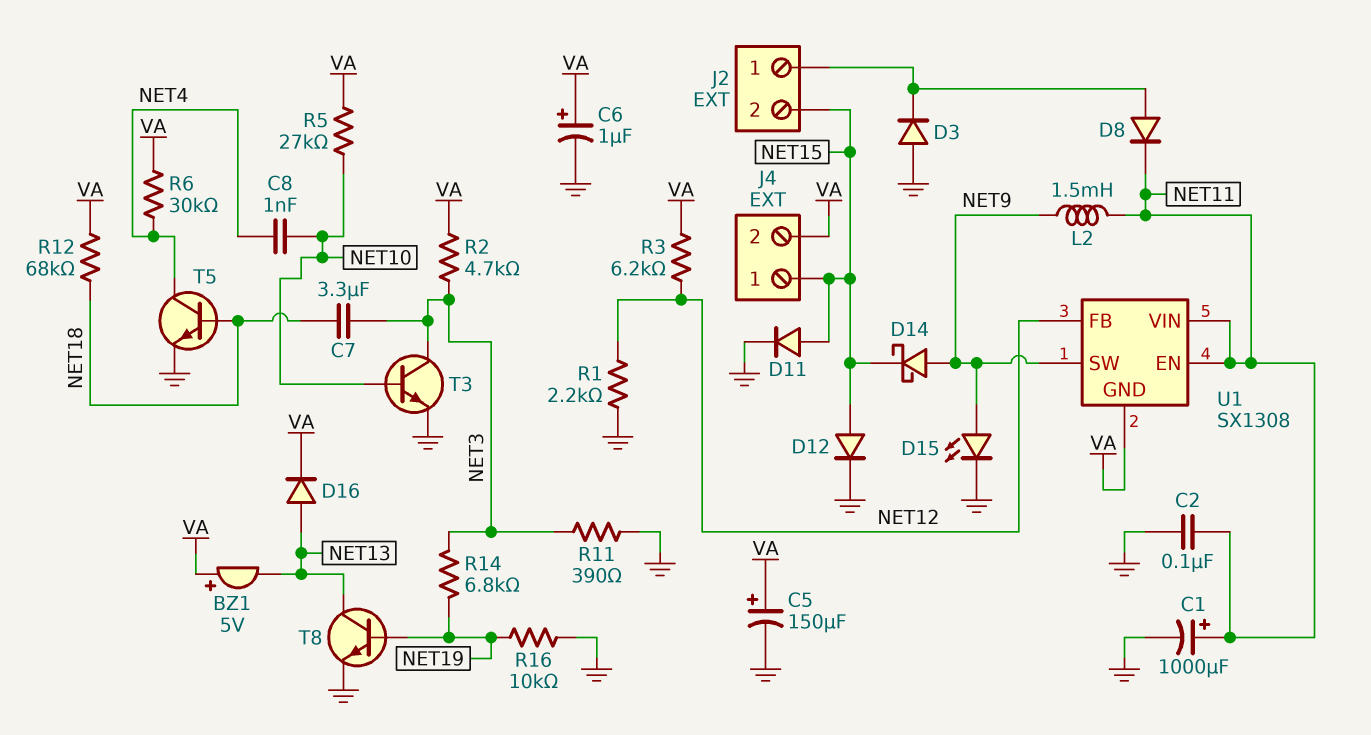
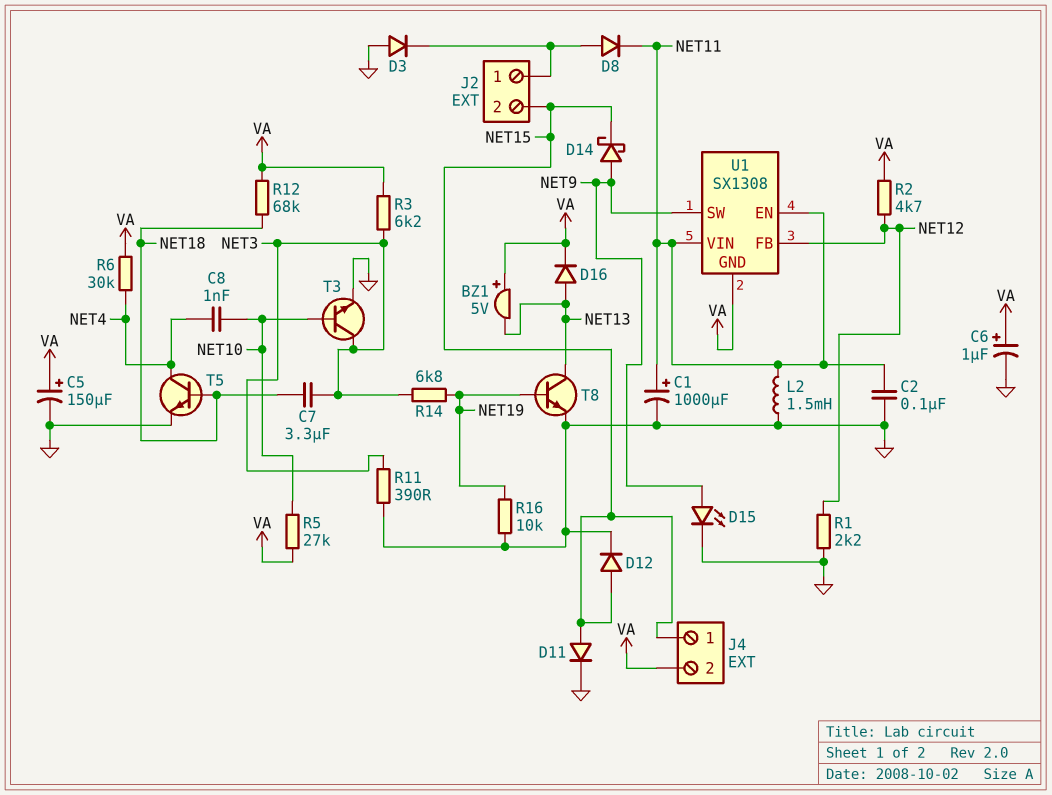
L2: 1.5mH (NET9, NET11) -> 1.5mH (GND, NET11)
R2: 4.7k (NET3, VA) -> 4.7k (NET12, VA)
R3: 6.2k (NET12, VA) -> 6.2k (NET3, VA)

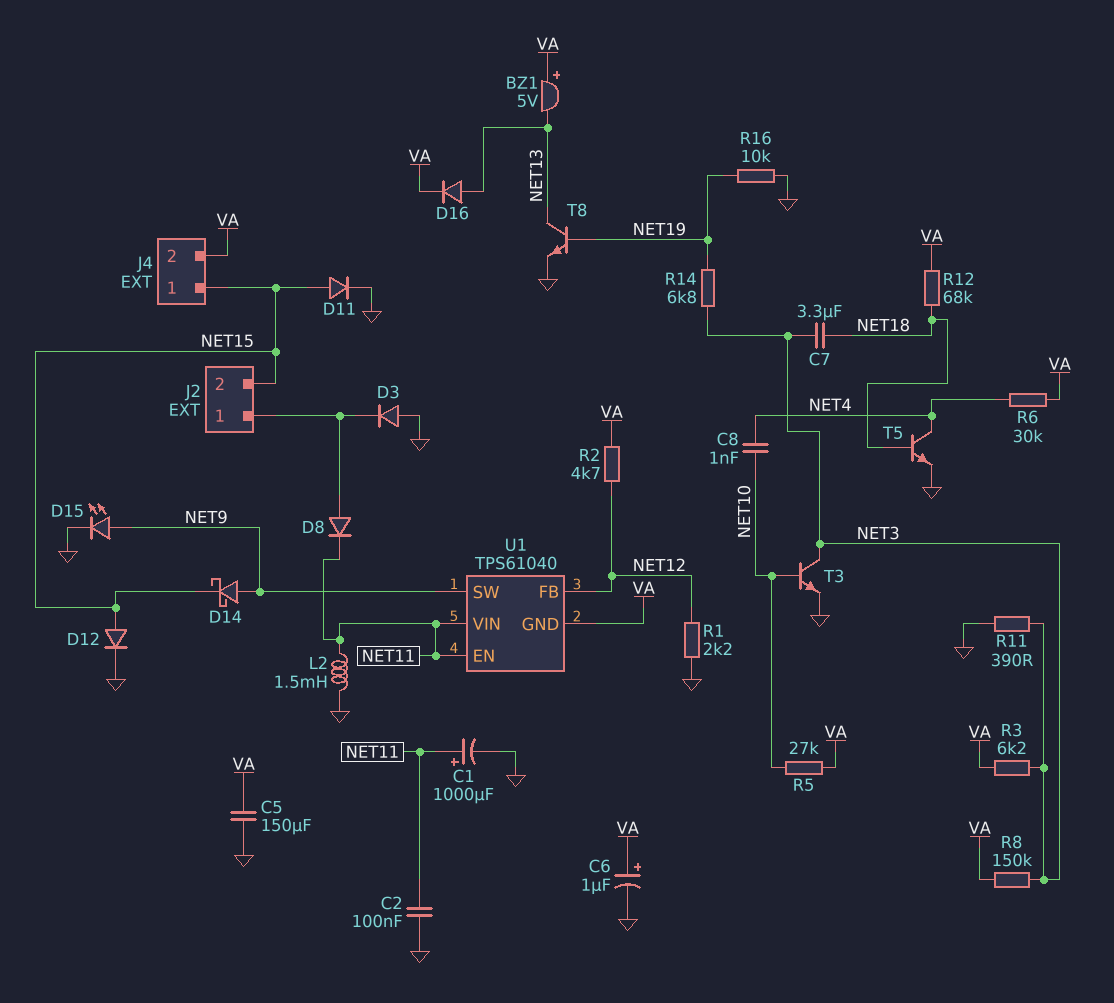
C5: 150uF (plus VA, minus GND) -> 150uF (GND, VA)
R8: none -> 150k (NET3, VA)
U1: SX1308 -> TPS61040

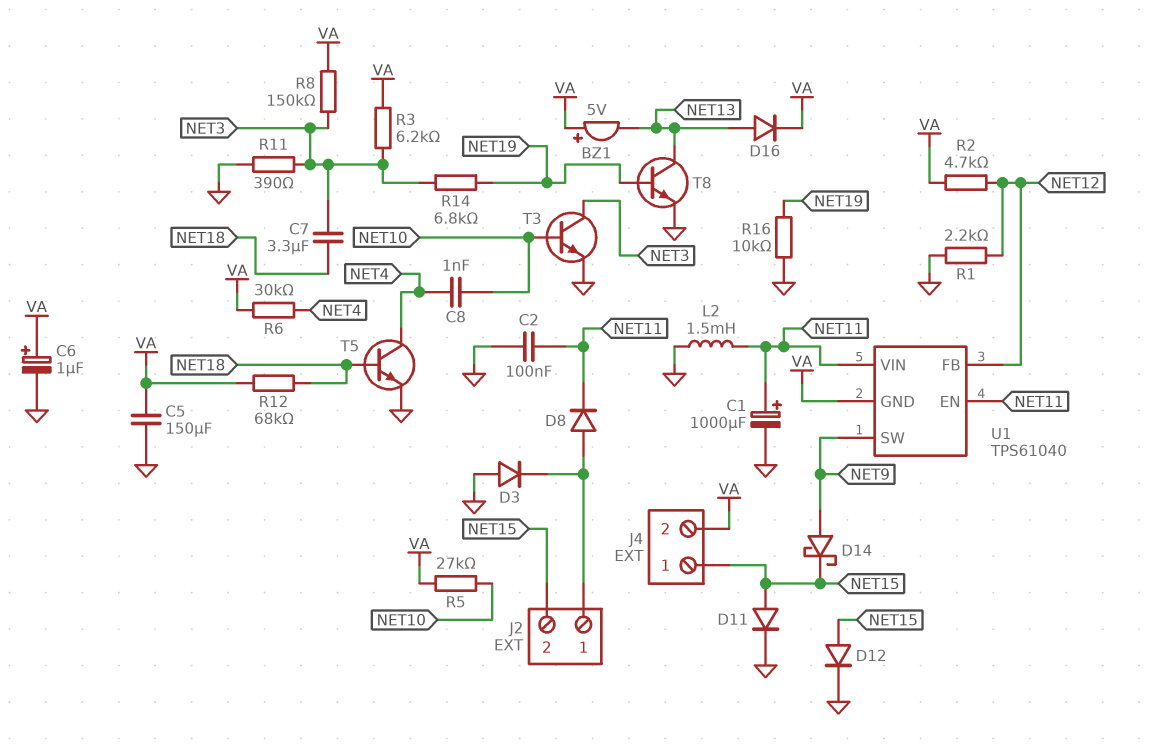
D15: LED (A NET9, K GND) -> none

